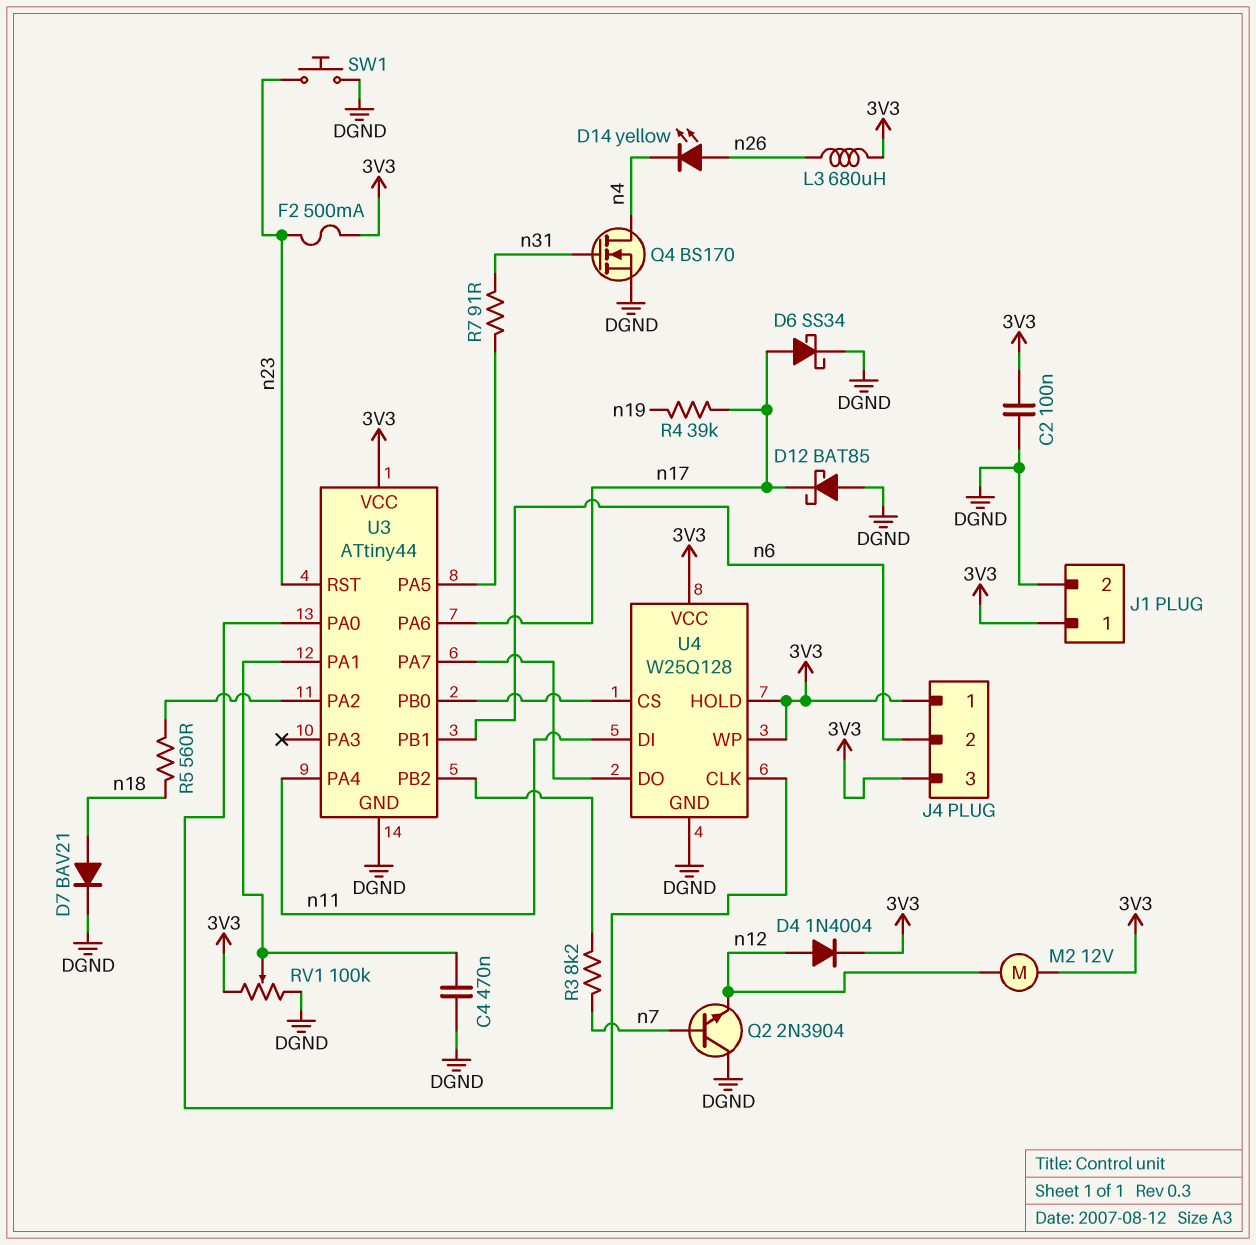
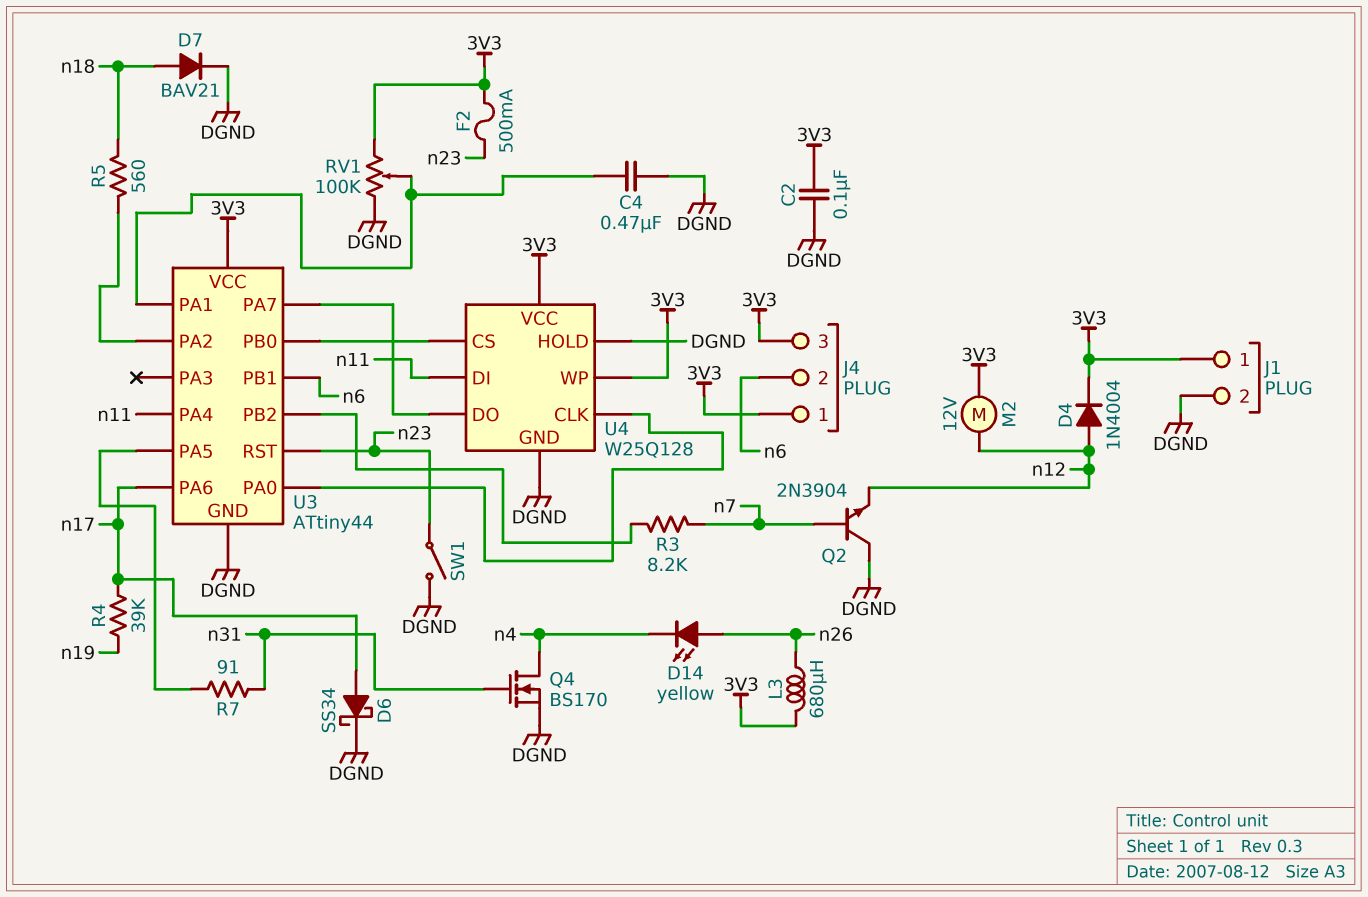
D12: schottky BAT85 (A DGND, K n17) -> none
SW1: button (DGND, n23) -> switch (DGND, n23)
U4 pin HOLD: 3V3 -> DGND

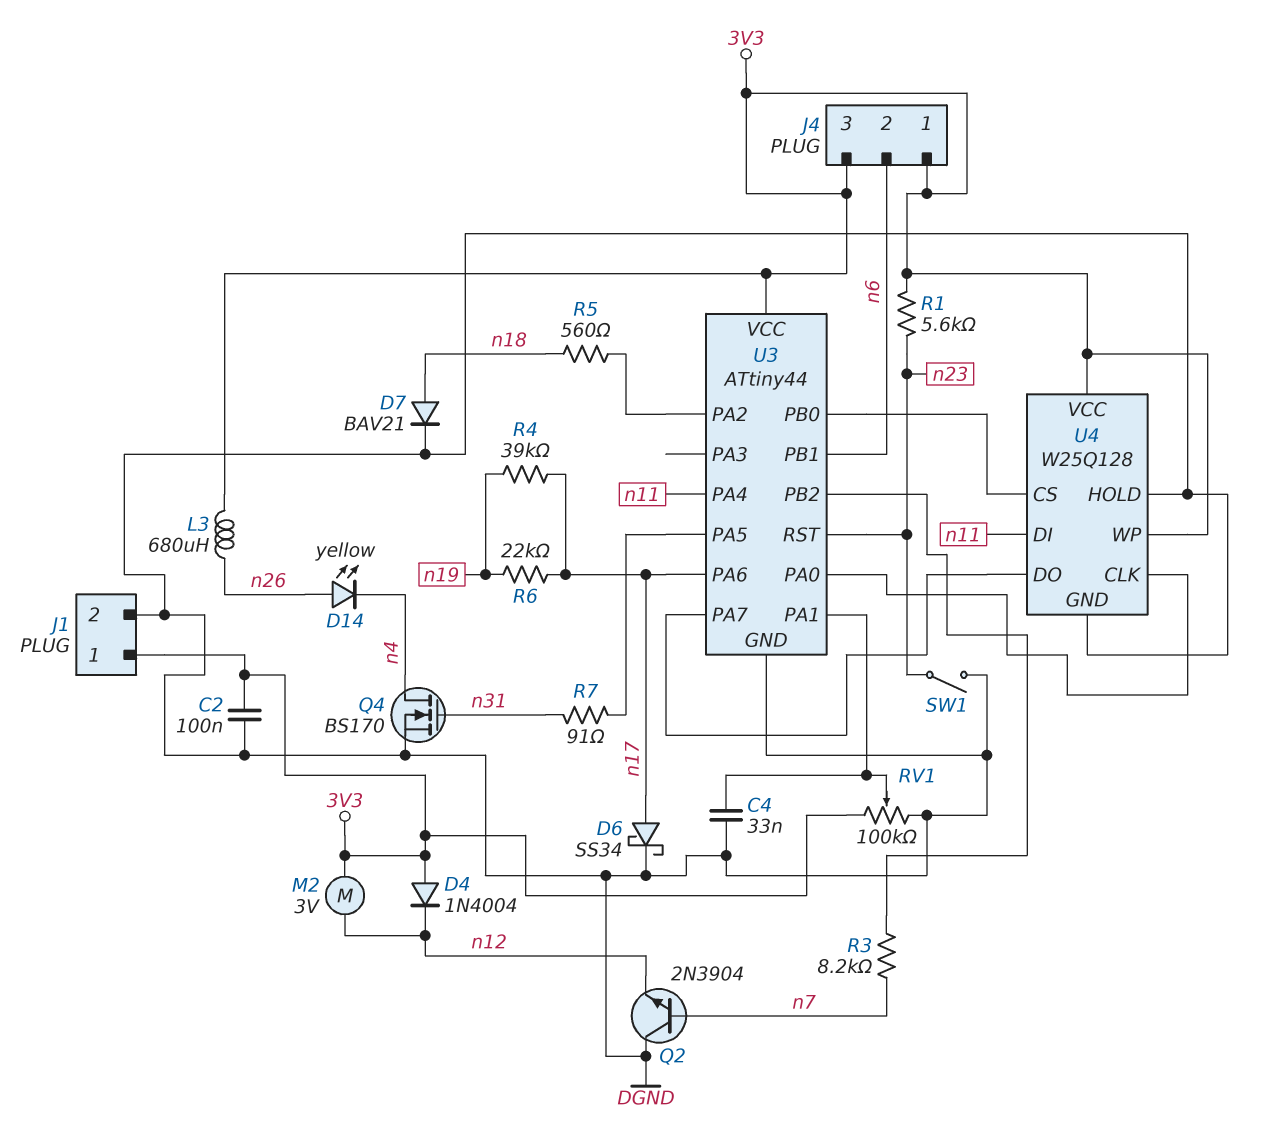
C4: 470nF (DGND, U3/PA1) -> 33nF (DGND, U3/PA1)
D4: diode 1N4004 (A n12, K 3V3) -> diode 1N4004 (A 3V3, K n12)
F2: 500mA (3V3, n23) -> none
M2: motor 12V (3V3, n12) -> motor 3V (3V3, n12)
R1: none -> 5.6k (3V3, n23)
R6: none -> 22k (n17, n19)

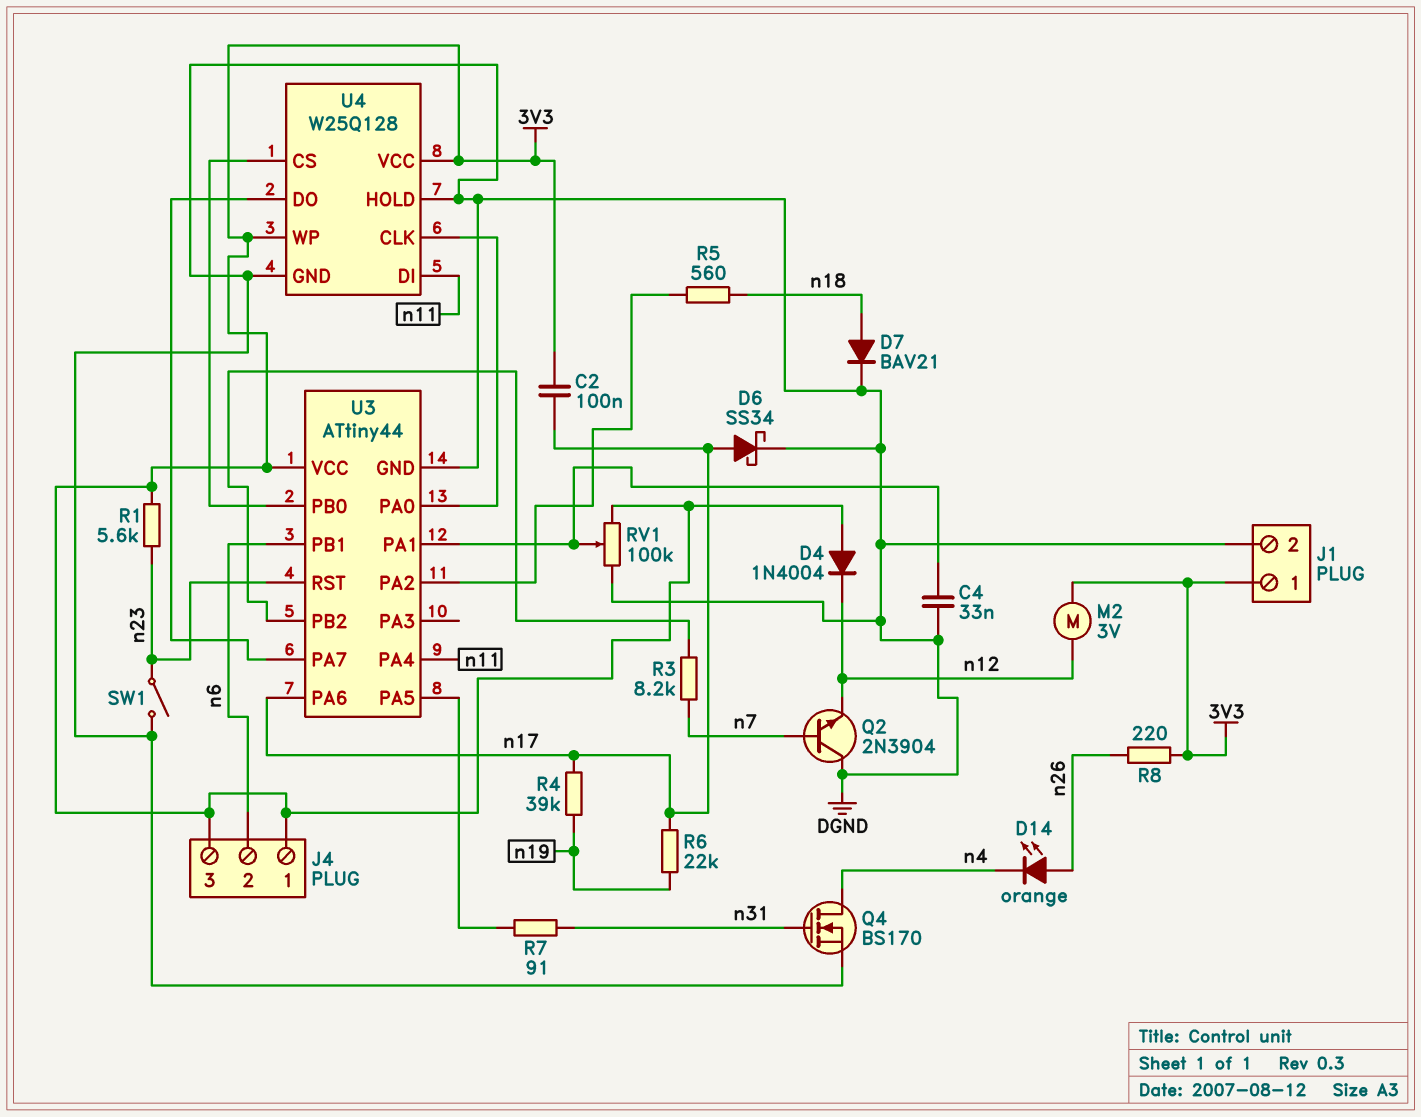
C2: 100nF (3V3, DGND) -> 100nF (3V3, n17)
D14: LED yellow (A n26, K n4) -> LED orange (A n26, K n4)
L3: 680uH (3V3, n26) -> none
R8: none -> 220 (3V3, n26)

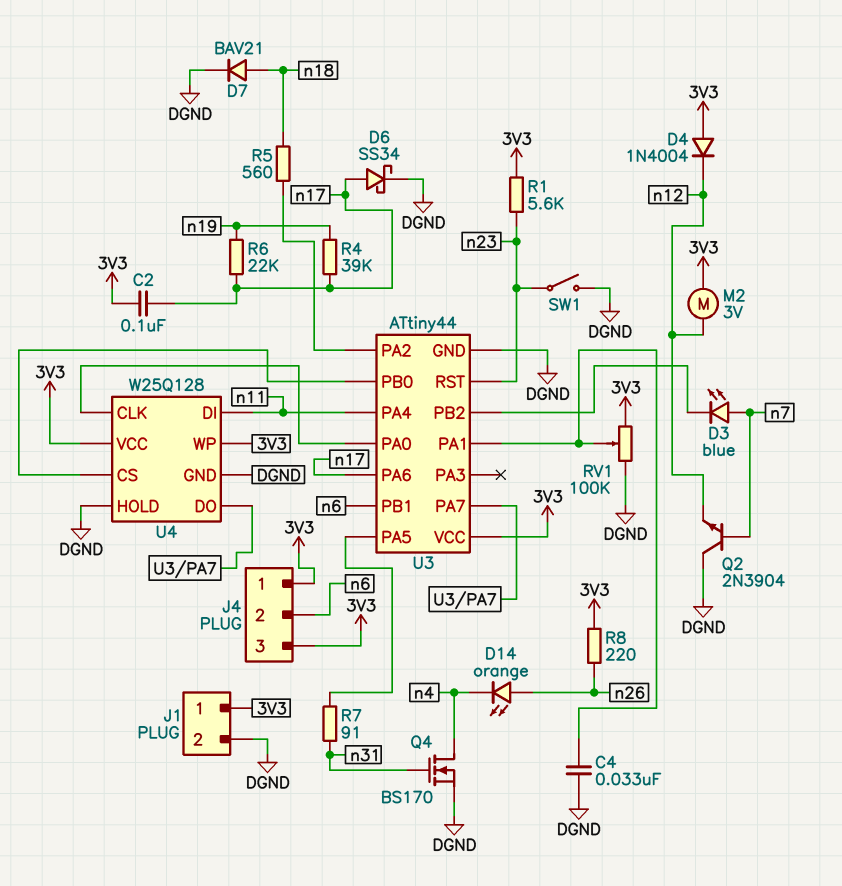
D3: none -> LED blue (A n7, K U3/PB2)
R3: 8.2k (U3/PB2, n7) -> none

